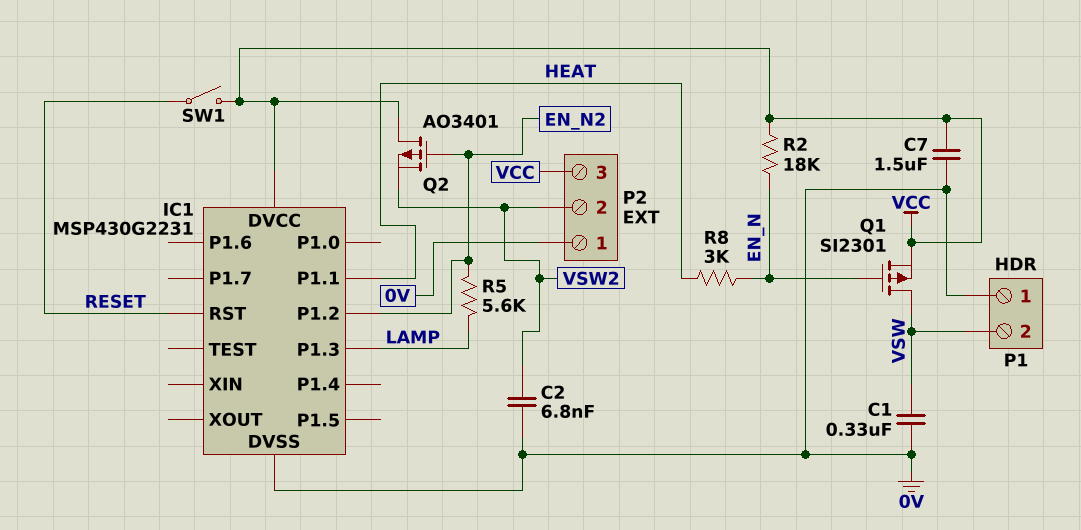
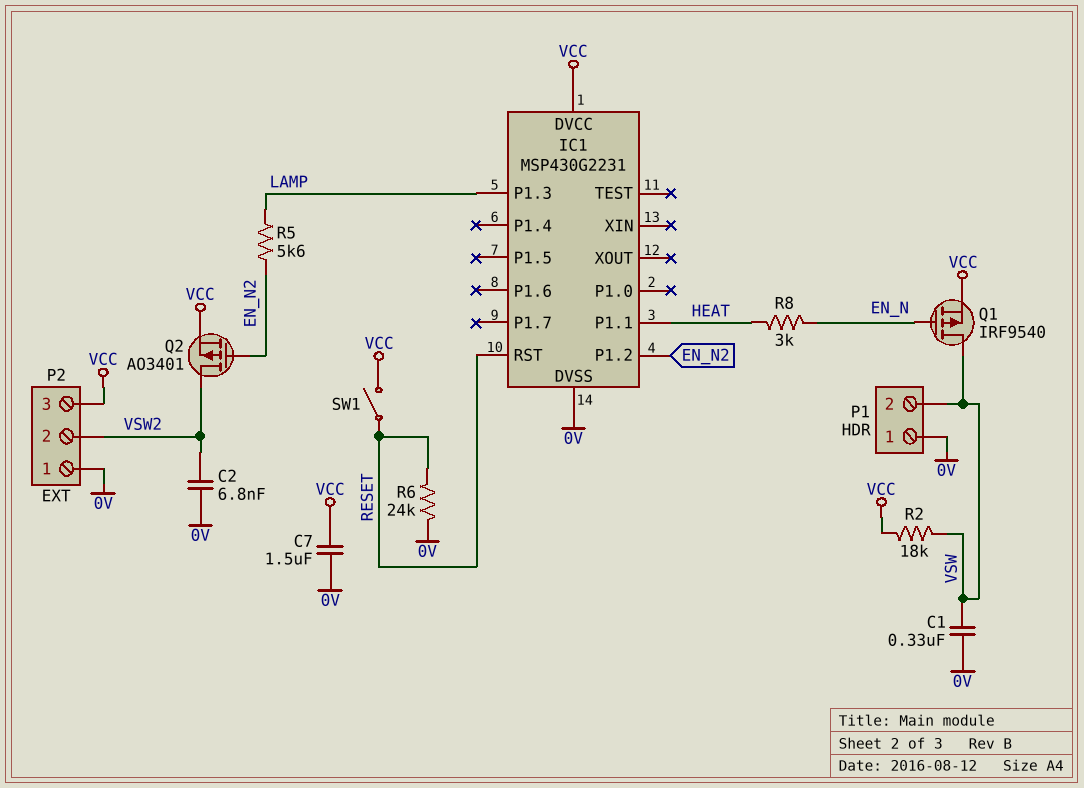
Q1: PMOS SI2301 (G EN_N, D VSW, S VCC) -> PMOS IRF9540 (G EN_N, D VSW, S VCC)
Q2: PMOS AO3401 (G EN_N2, D VCC, S VSW2) -> PMOS AO3401 (G EN_N2, D VSW2, S VCC)
R2: 18k (EN_N, VCC) -> 18k (VCC, VSW)
R6: none -> 24k (0V, RESET)

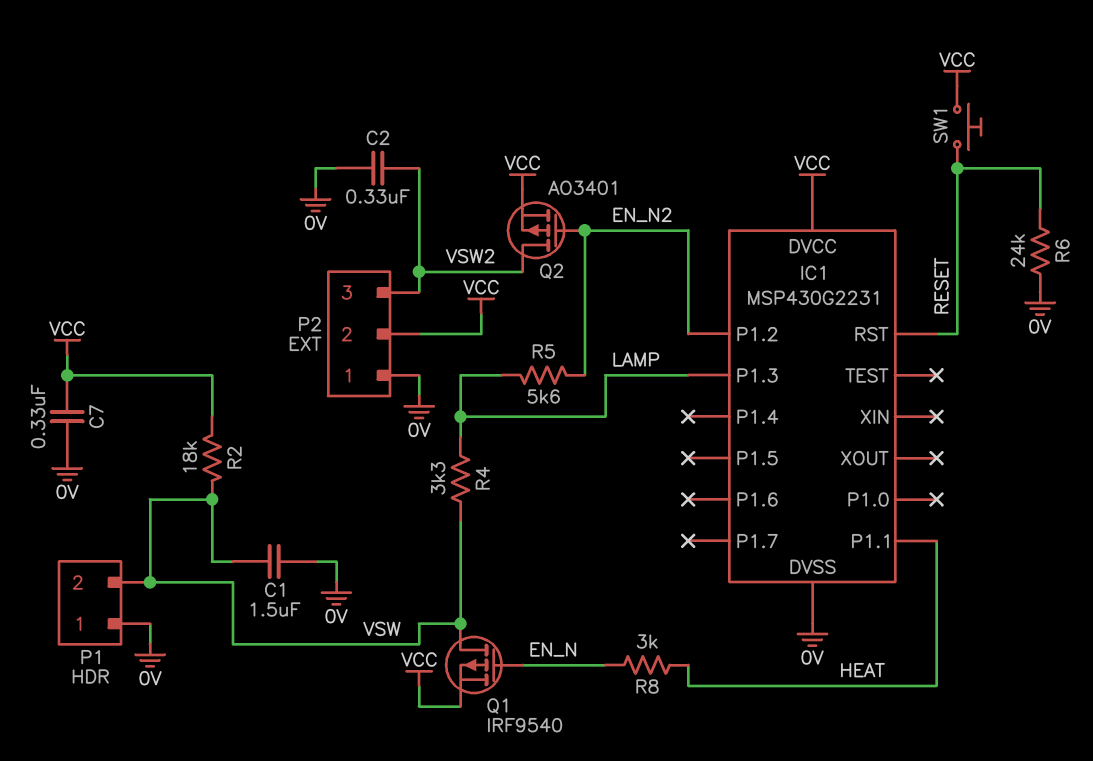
C1: 330nF (0V, VSW) -> 1.5uF (0V, VSW)
C2: 6.8nF (0V, VSW2) -> 330nF (0V, VSW2)
C7: 1.5uF (0V, VCC) -> 330nF (0V, VCC)
P2 pin 2: VSW2 -> VCC
P2 pin 3: VCC -> VSW2
R4: none -> 3.3k (LAMP, VSW)
SW1: switch (RESET, VCC) -> button (RESET, VCC)

